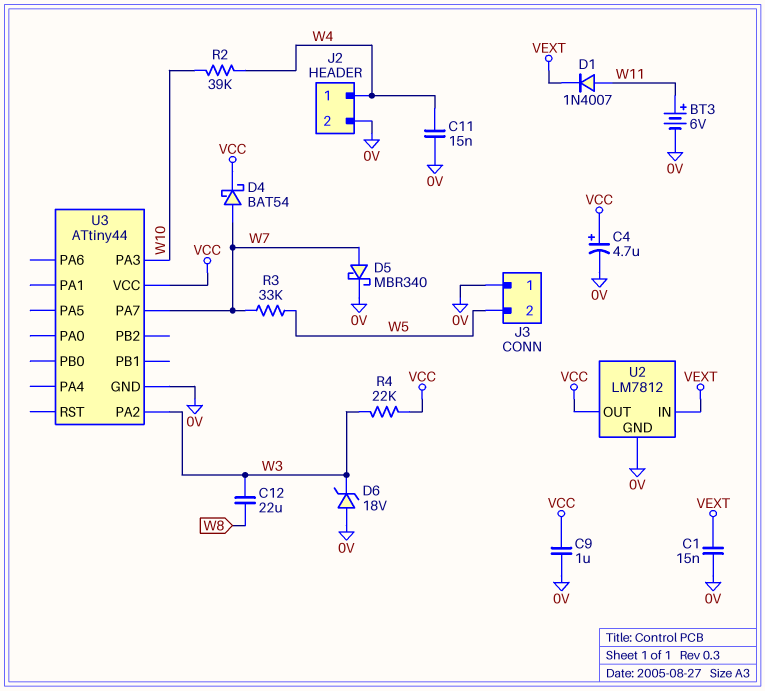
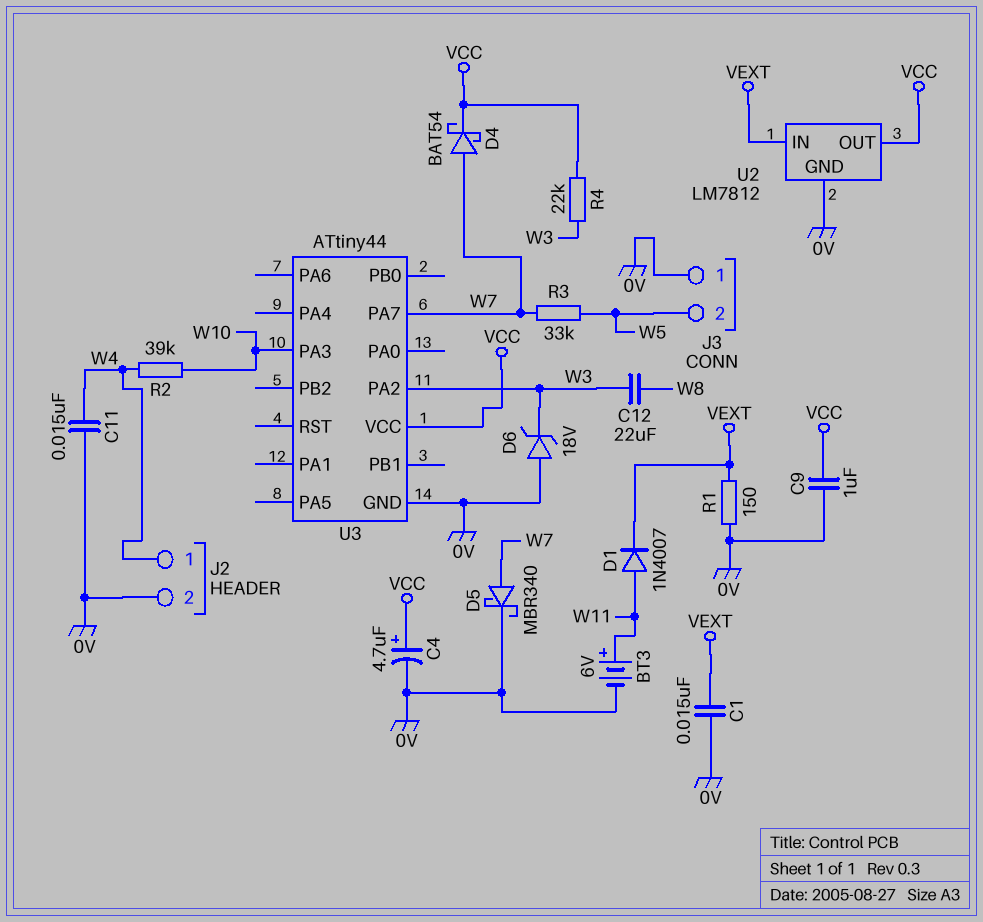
R1: none -> 150 (0V, VEXT)

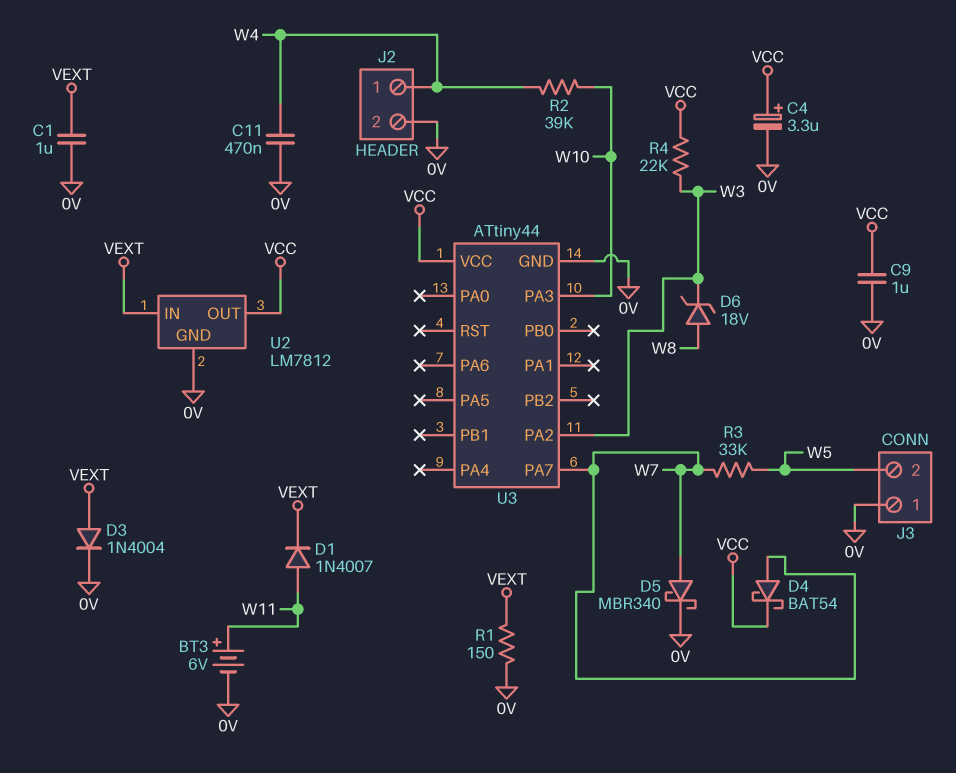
C1: 15nF (0V, VEXT) -> 1uF (0V, VEXT)
C4: 4.7uF (plus VCC, minus 0V) -> 3.3uF (plus VCC, minus 0V)
C11: 15nF (0V, W4) -> 470nF (0V, W4)
C12: 22uF (W3, W8) -> none
D3: none -> diode 1N4004 (A VEXT, K 0V)
D6: zener 18V (A 0V, K W3) -> zener 18V (A W8, K W3)

